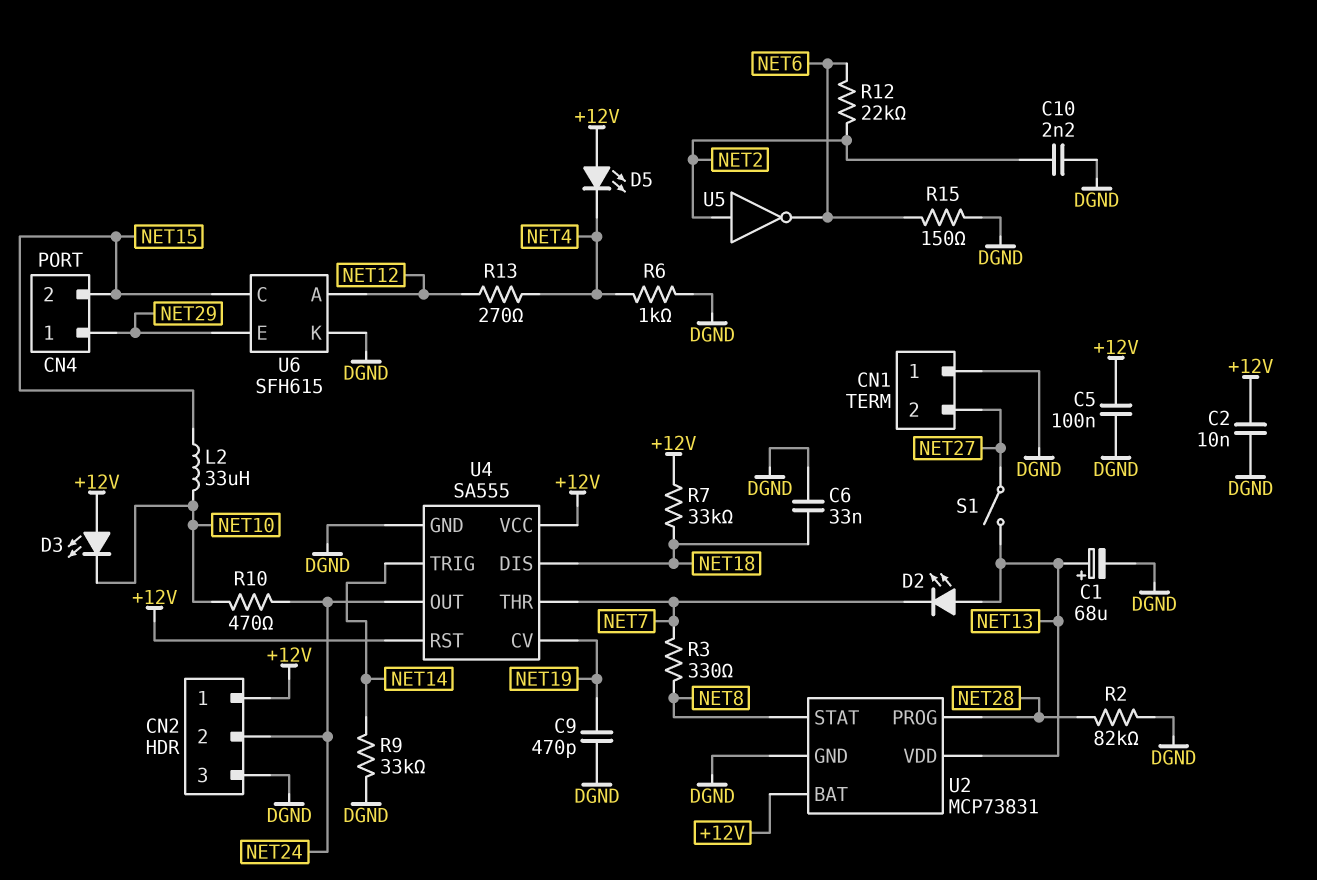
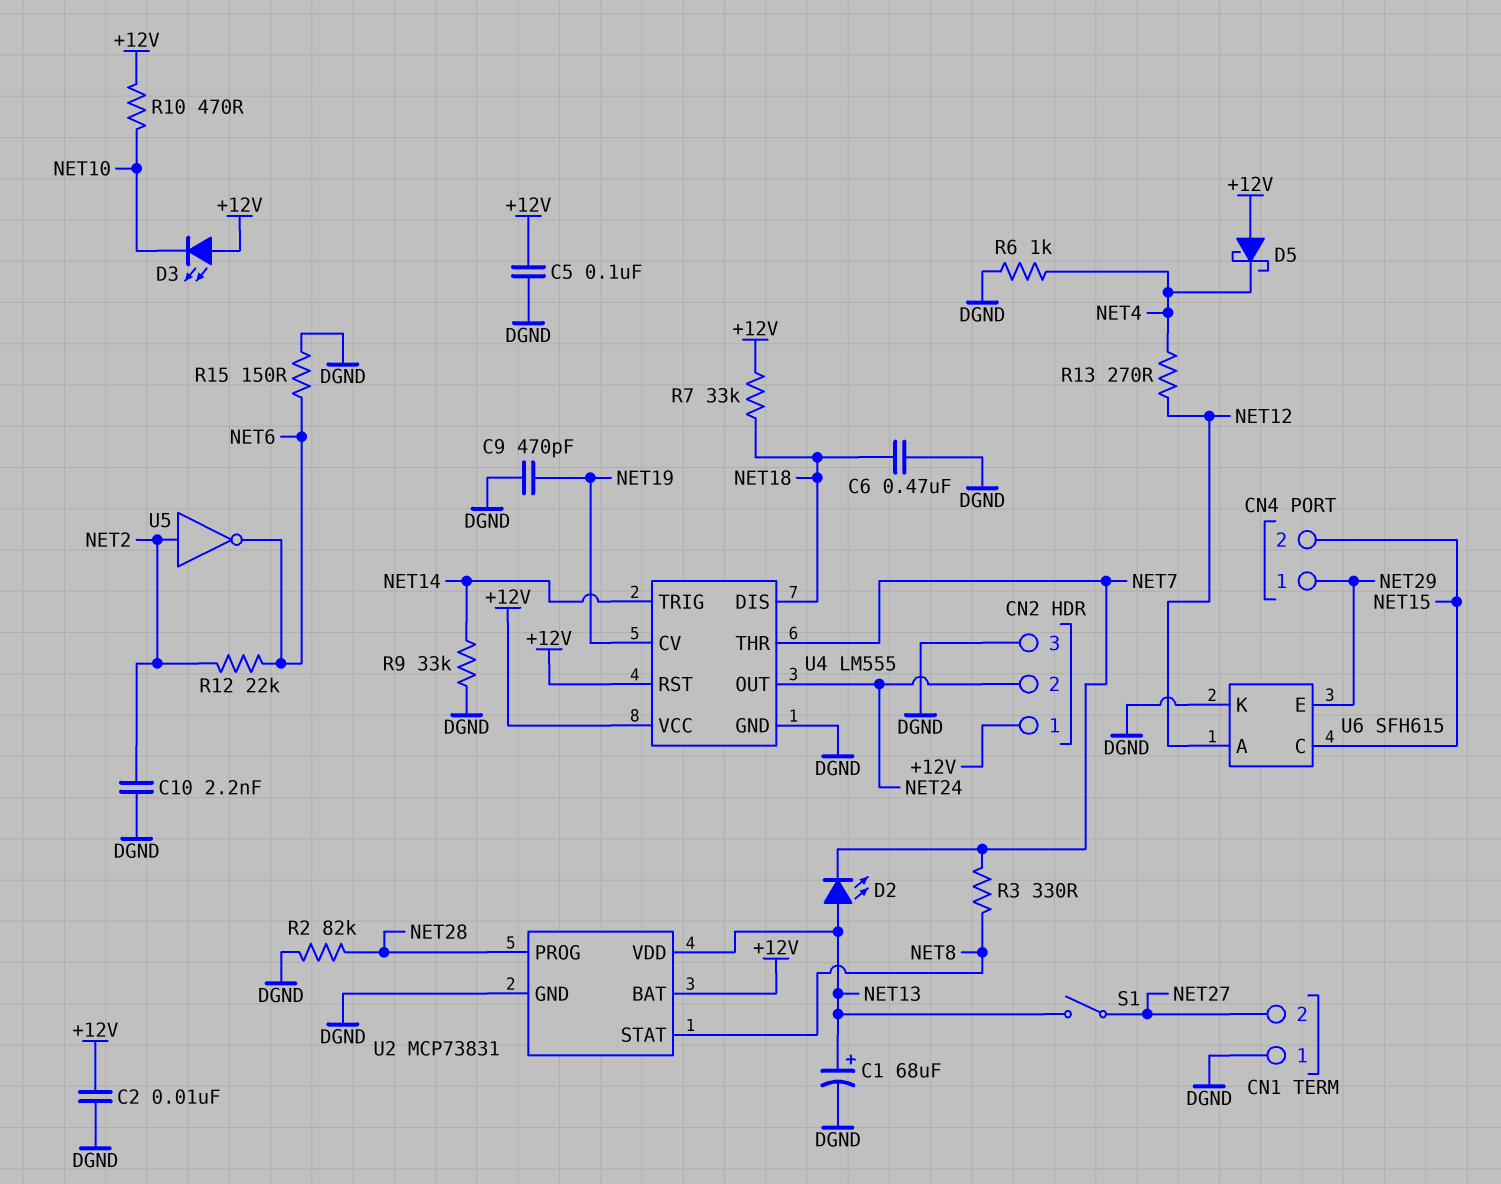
C6: 33nF (DGND, NET18) -> 470nF (DGND, NET18)
D5: LED (A +12V, K NET4) -> schottky (A +12V, K NET4)
L2: 33uH (NET10, NET15) -> none
R10: 470 (NET10, NET24) -> 470 (+12V, NET10)
U4: SA555 -> LM555

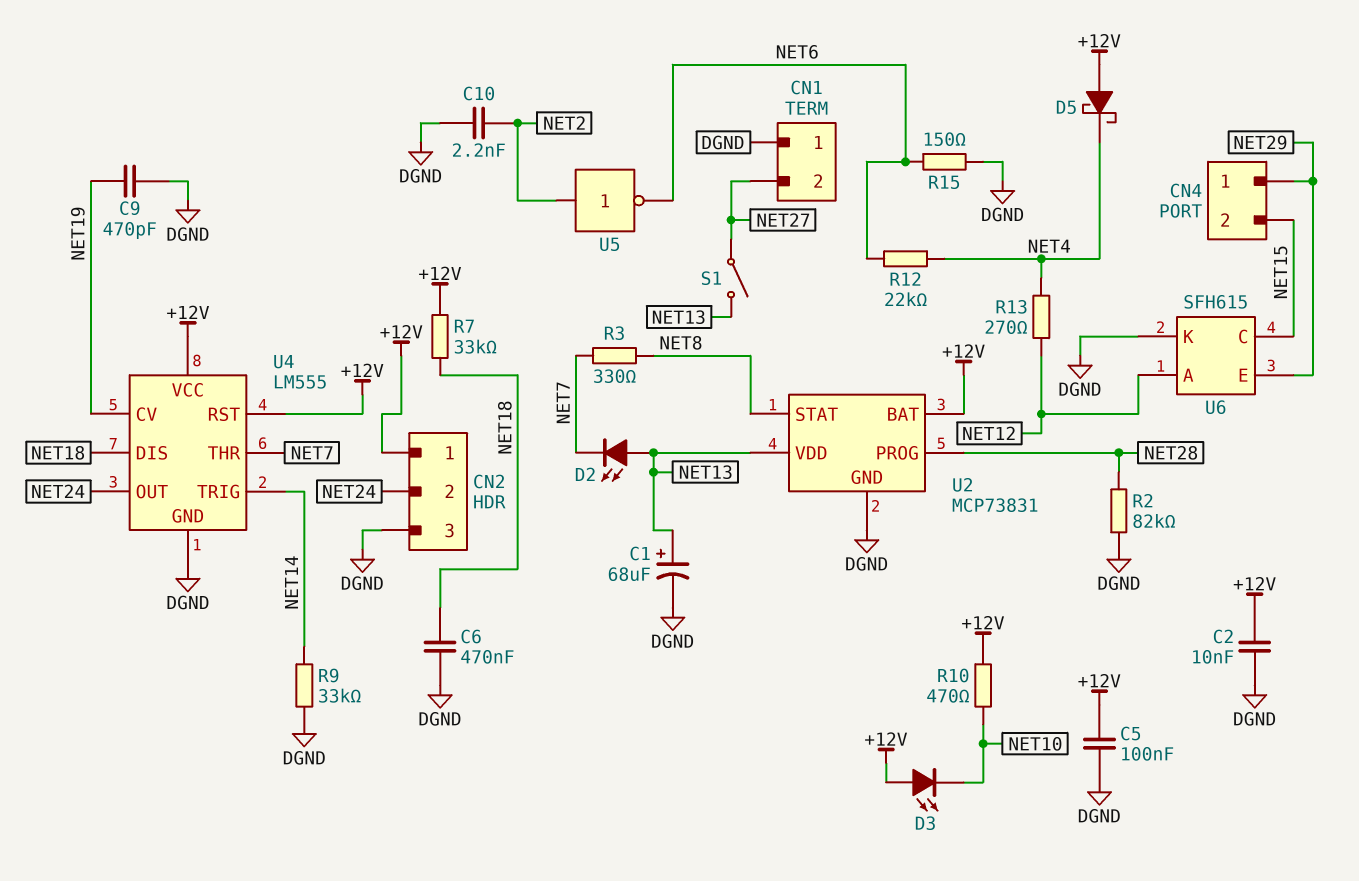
R6: 1k (DGND, NET4) -> none
R12: 22k (NET2, NET6) -> 22k (NET4, NET6)

